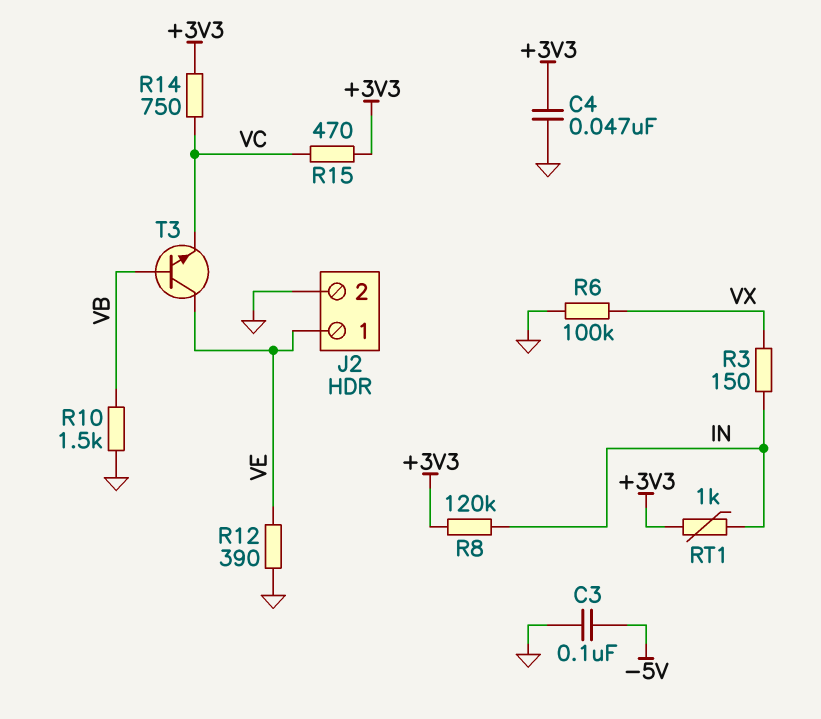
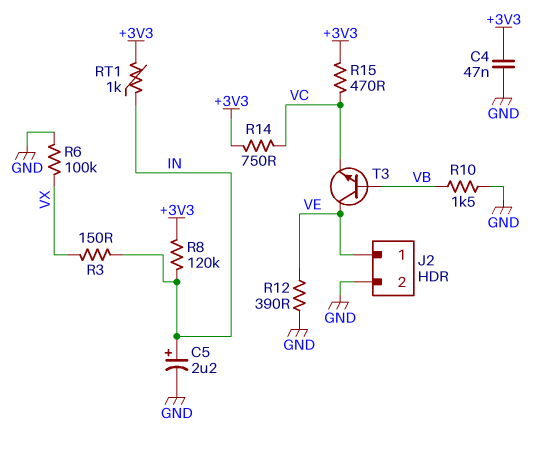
C3: 100nF (-5V, GND) -> none
C5: none -> 2.2uF (plus IN, minus GND)

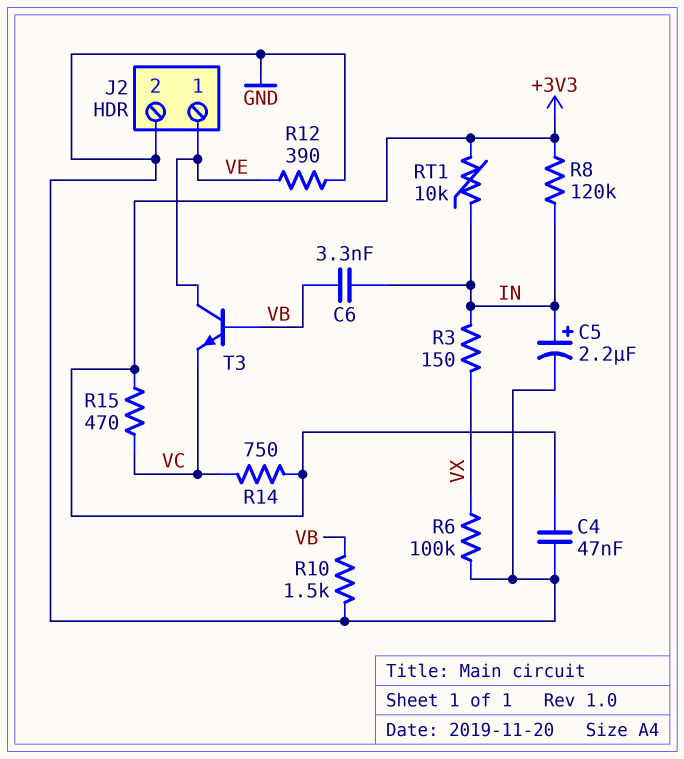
C6: none -> 3.3nF (IN, VB)
RT1: 1k (+3V3, IN) -> 10k (+3V3, IN)

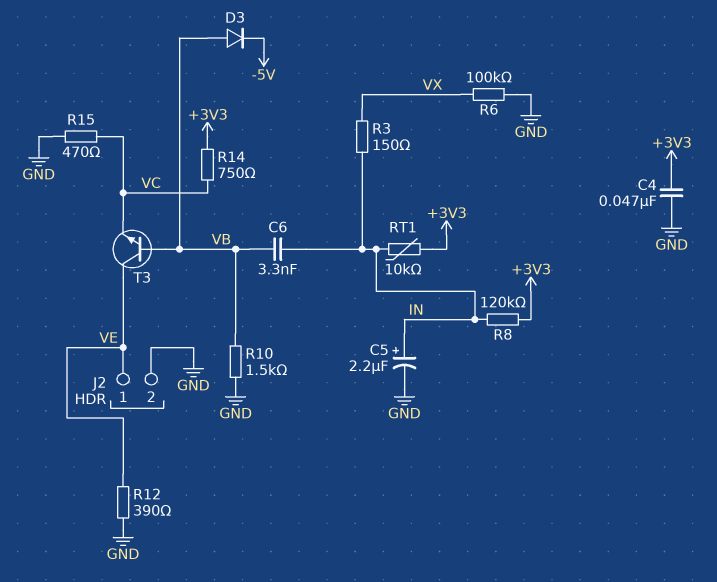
D3: none -> diode (A VB, K -5V)
R15: 470 (+3V3, VC) -> 470 (GND, VC)

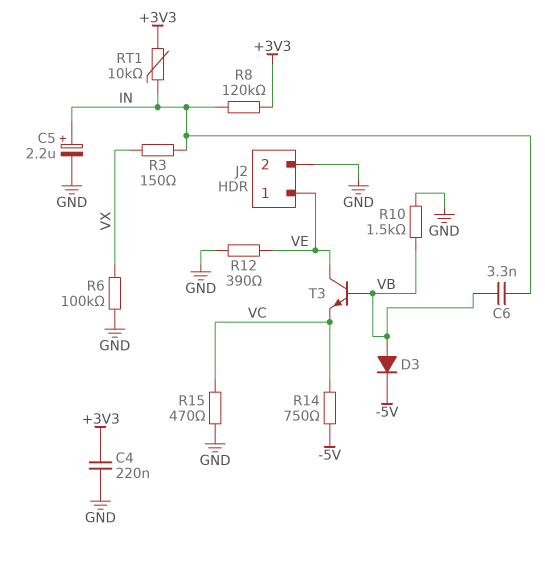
C4: 47nF (+3V3, GND) -> 220nF (+3V3, GND)
R14: 750 (+3V3, VC) -> 750 (-5V, VC)

